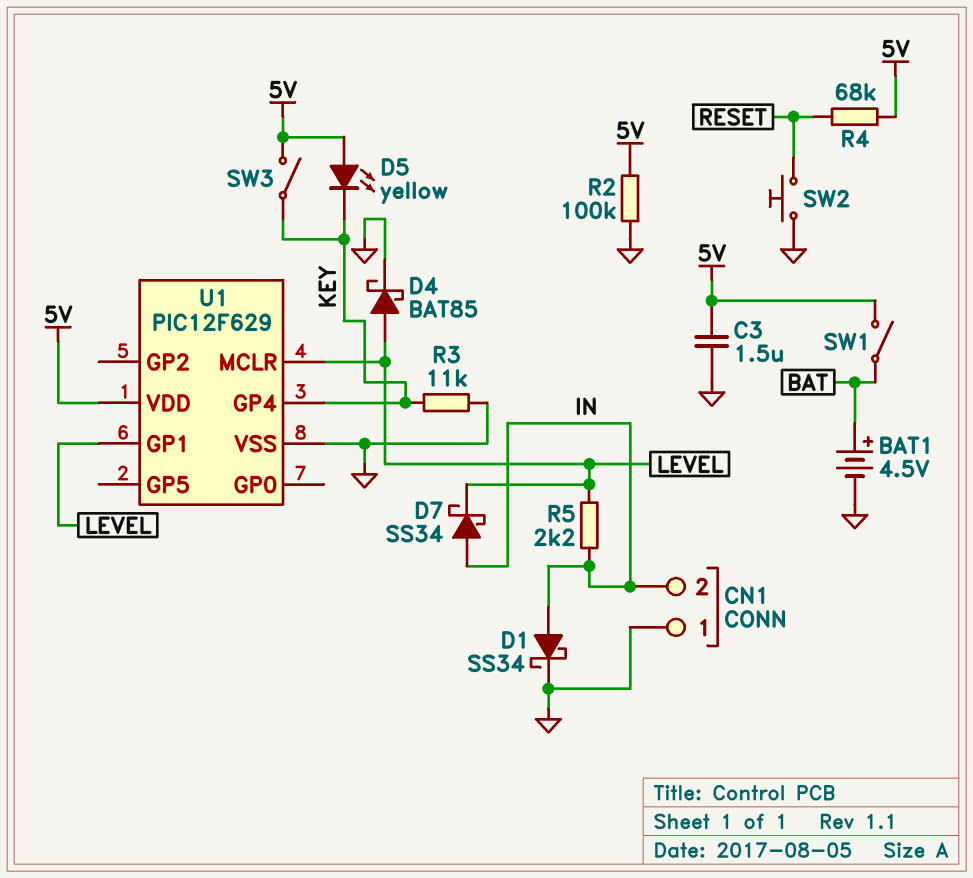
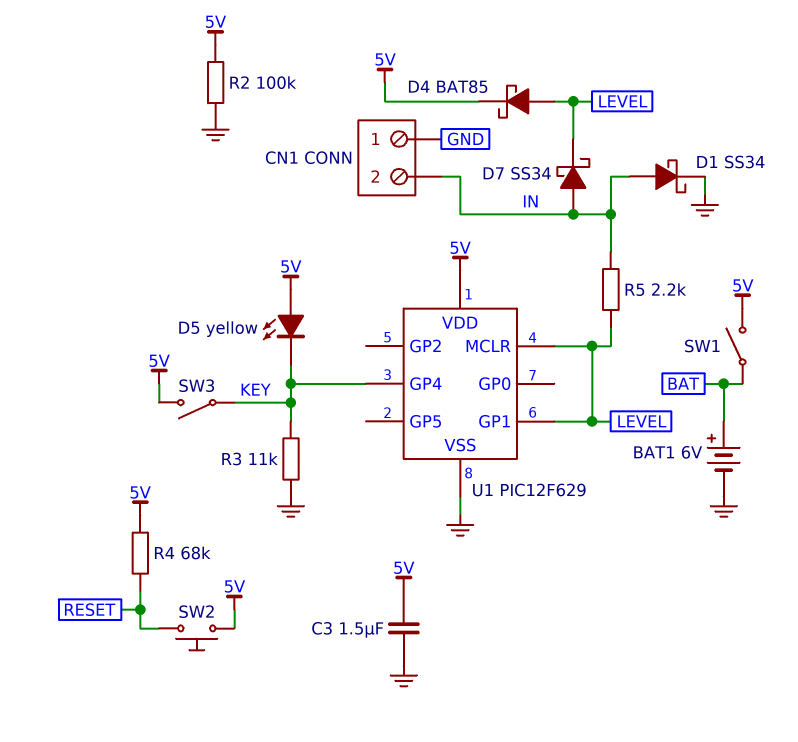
BAT1: 4.5V (plus BAT, minus GND) -> 6V (plus BAT, minus GND)
D4: schottky BAT85 (A LEVEL, K GND) -> schottky BAT85 (A LEVEL, K 5V)
SW2: button (GND, RESET) -> button (5V, RESET)

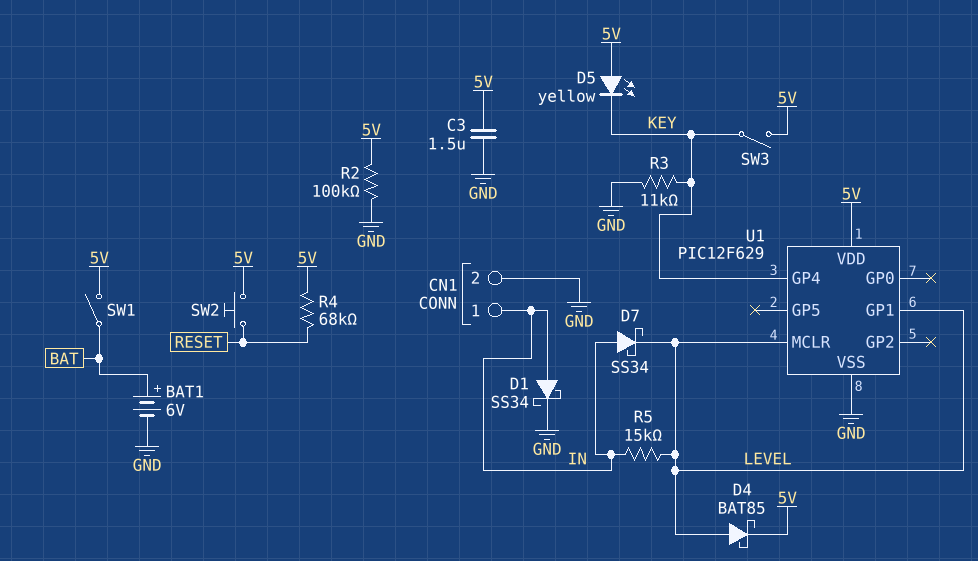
CN1 pin 1: GND -> IN
CN1 pin 2: IN -> GND
R5: 2.2k (IN, LEVEL) -> 15k (IN, LEVEL)

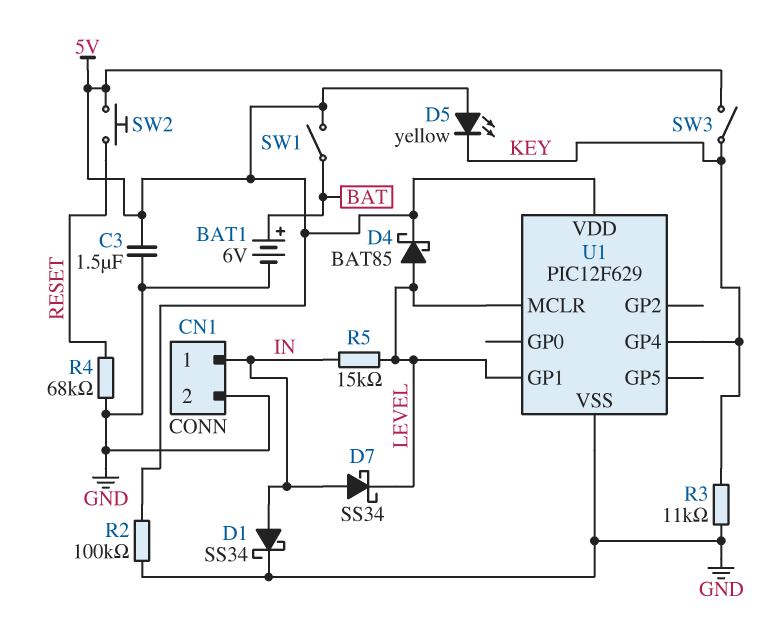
R4: 68k (5V, RESET) -> 68k (GND, RESET)

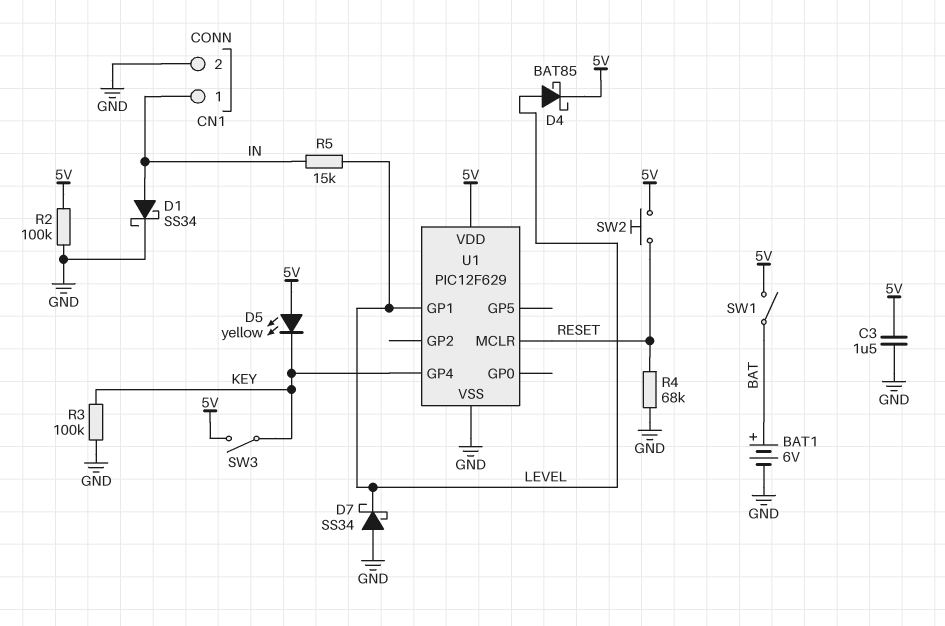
D7: schottky SS34 (A IN, K LEVEL) -> schottky SS34 (A GND, K LEVEL)
R3: 11k (GND, KEY) -> 100k (GND, KEY)
U1 pin MCLR: LEVEL -> RESET

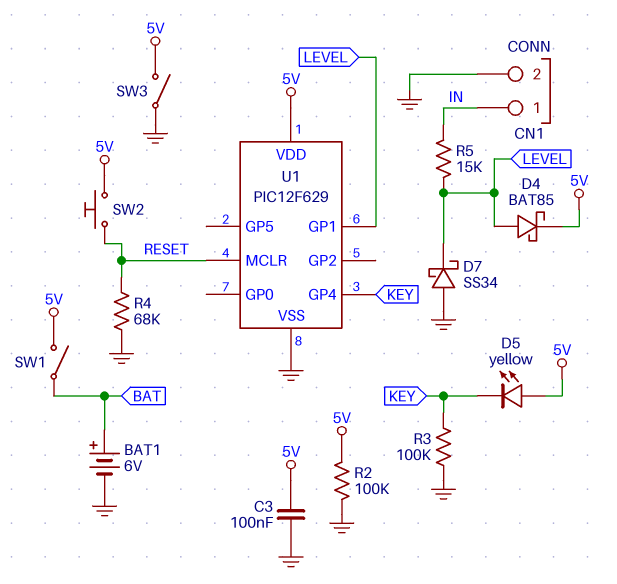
C3: 1.5uF (5V, GND) -> 100nF (5V, GND)
D1: schottky SS34 (A IN, K GND) -> none
SW3: switch (5V, KEY) -> switch (5V, GND)

